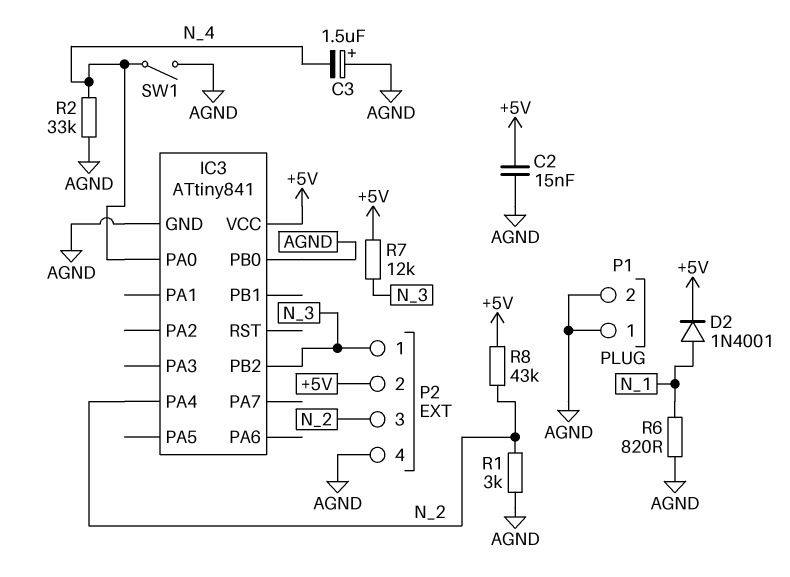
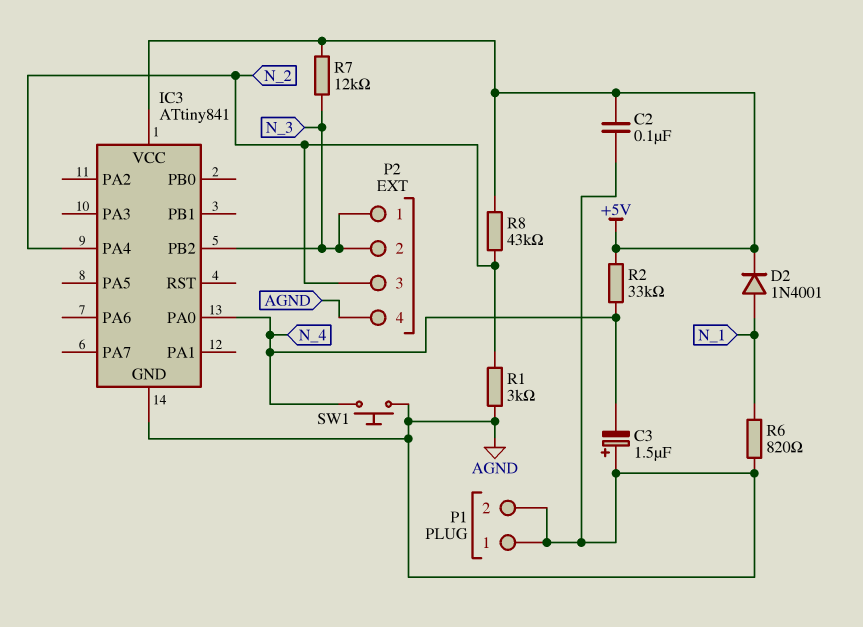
C2: 15nF (+5V, AGND) -> 100nF (+5V, AGND)
IC3 pin PB0: AGND -> none
P2 pin 2: +5V -> N_3
R2: 33k (AGND, N_4) -> 33k (+5V, N_4)
SW1: switch (AGND, N_4) -> button (AGND, N_4)

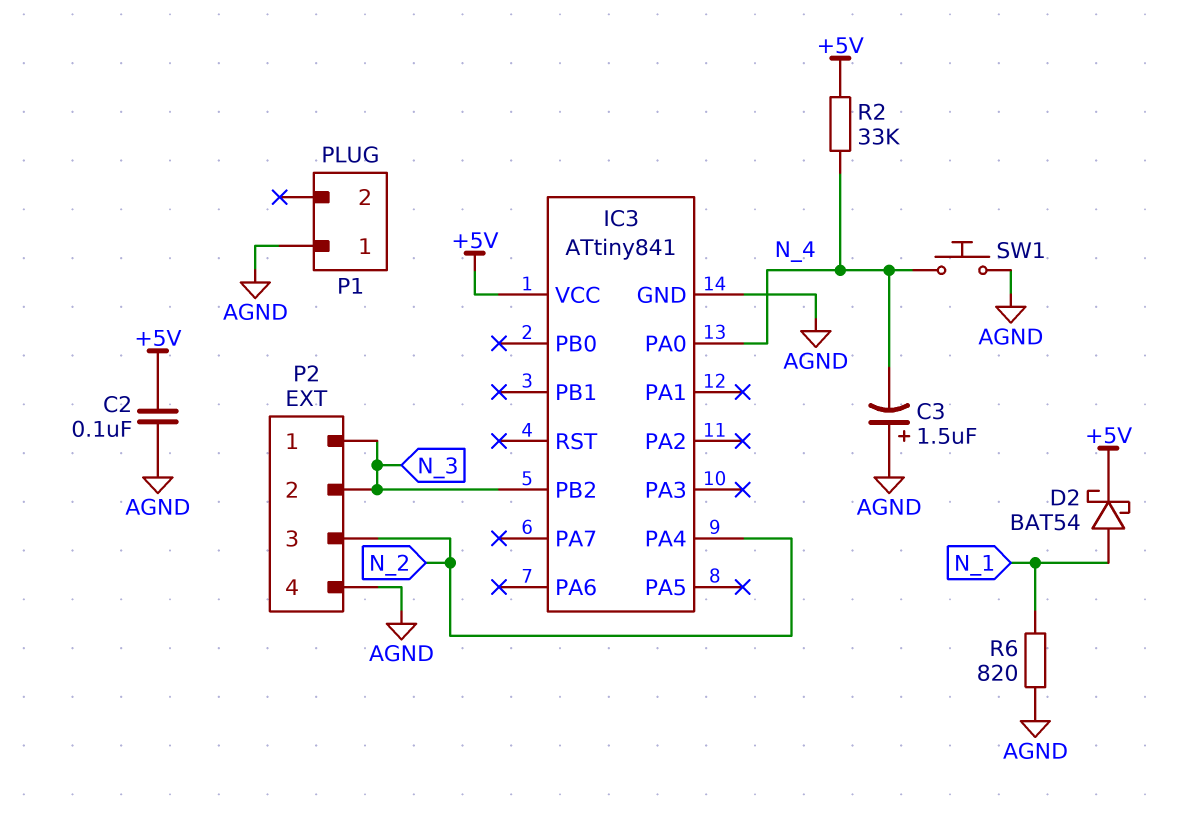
D2: diode 1N4001 (A N_1, K +5V) -> schottky BAT54 (A N_1, K +5V)
P1 pin 2: AGND -> none
R1: 3k (AGND, N_2) -> none
R7: 12k (+5V, N_3) -> none
R8: 43k (+5V, N_2) -> none

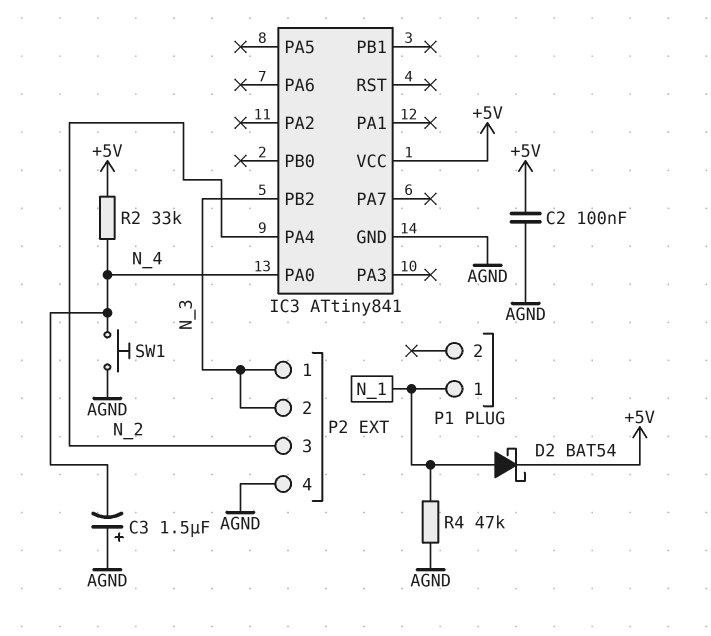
P1 pin 1: AGND -> N_1
R4: none -> 47k (AGND, N_1)
R6: 820 (AGND, N_1) -> none

